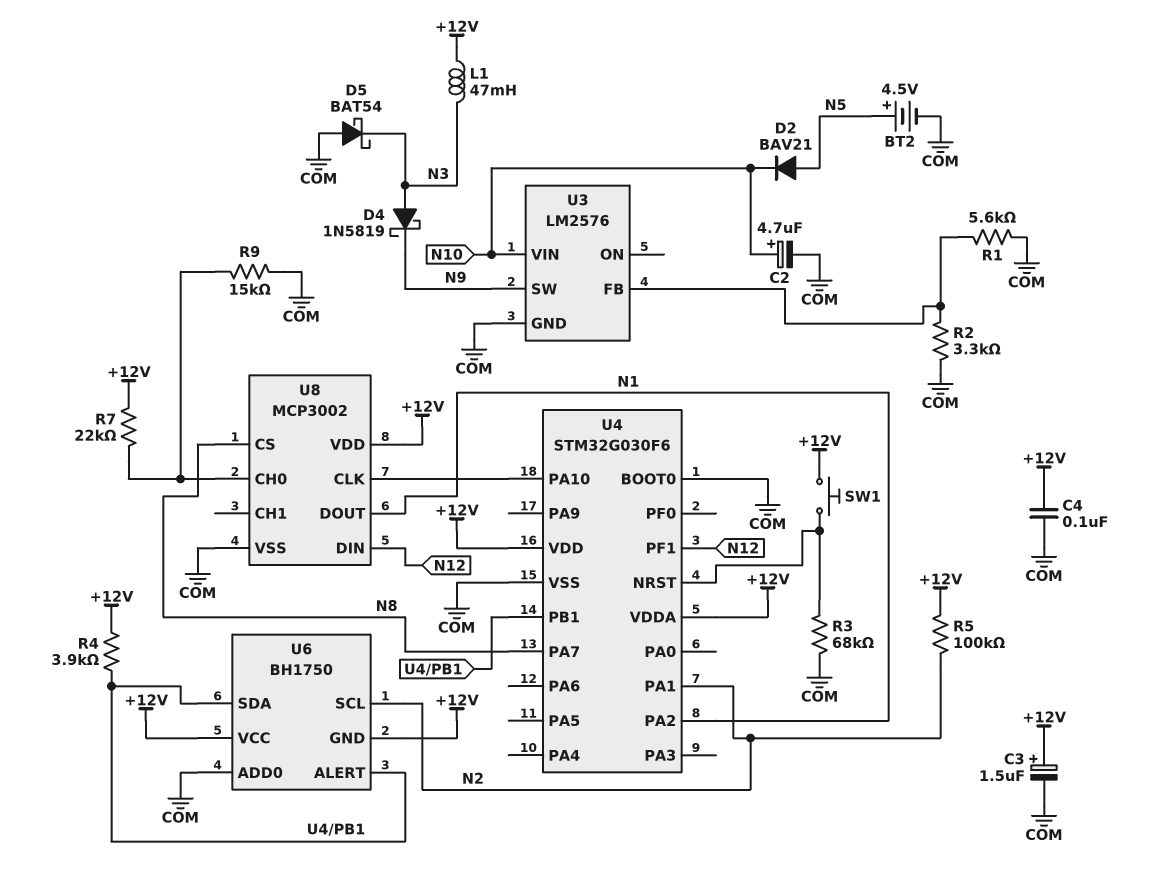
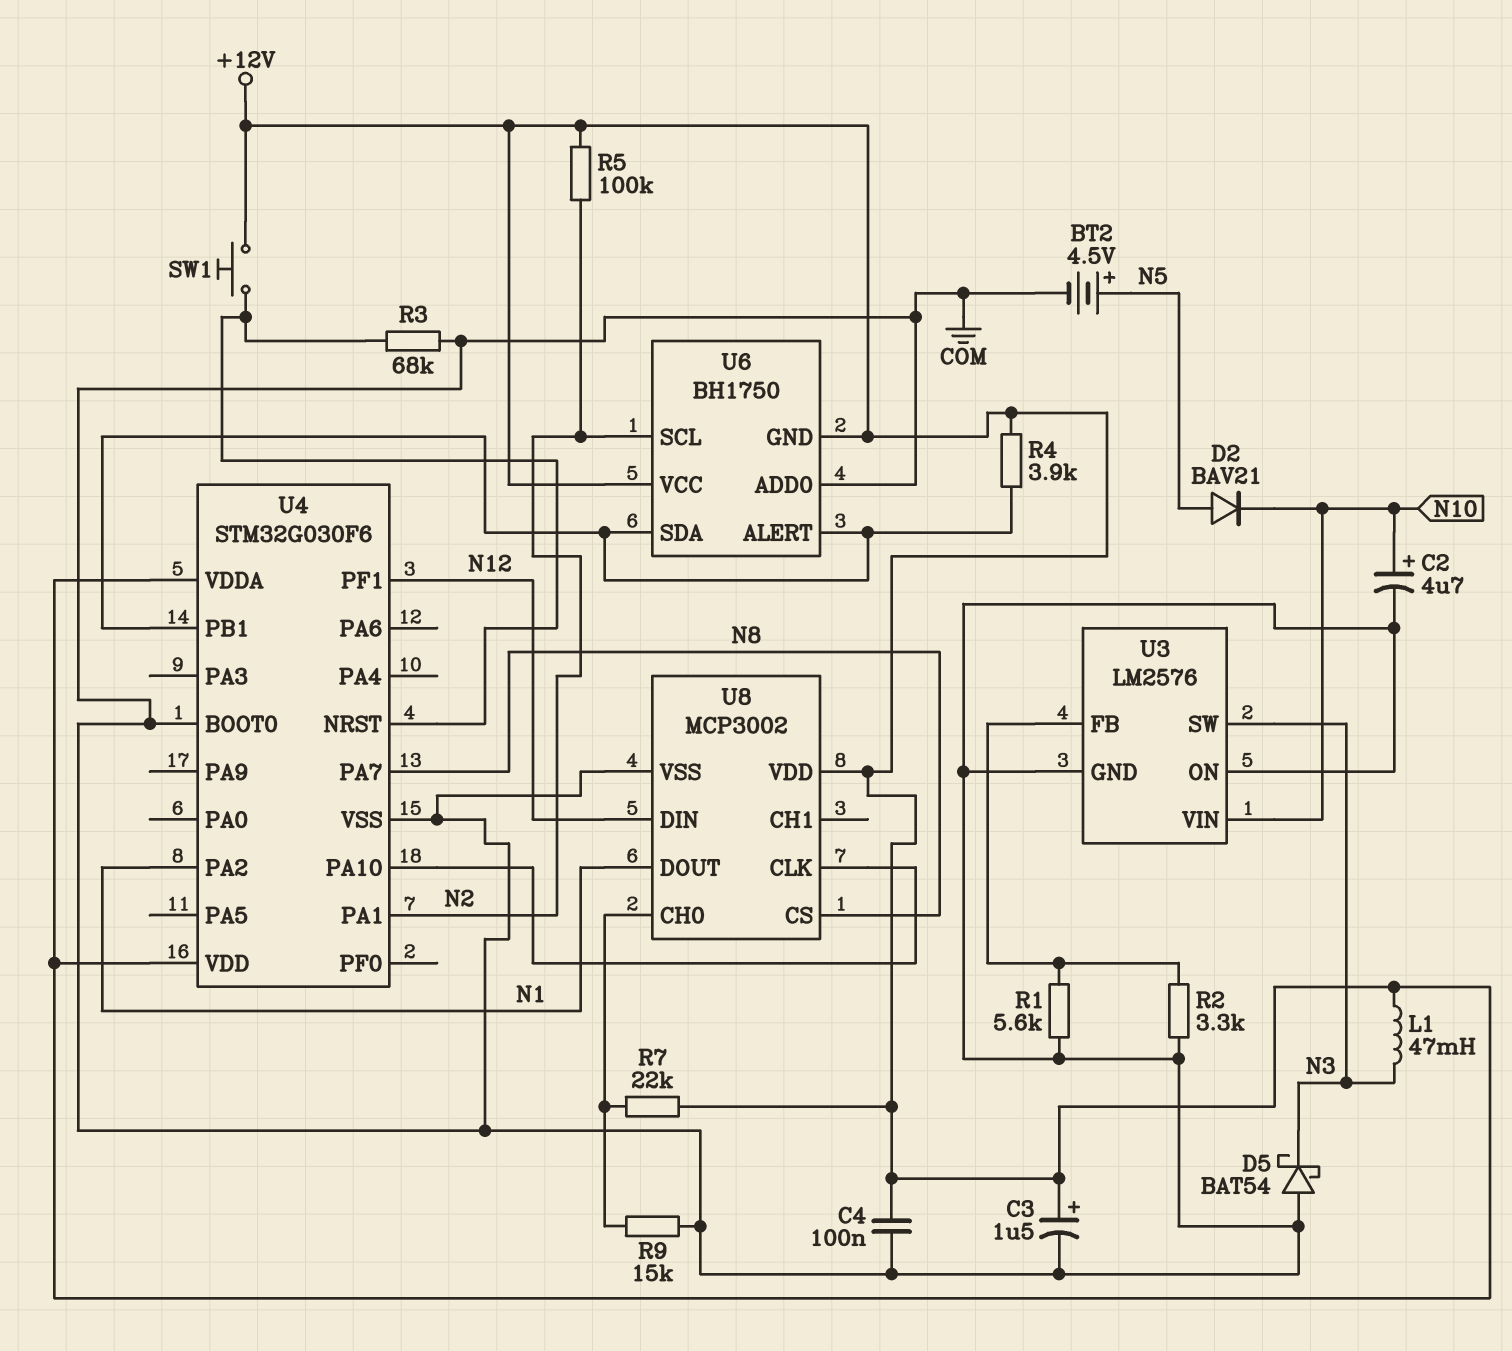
D4: schottky 1N5819 (A N3, K N9) -> none
U3 pin ON: none -> COM
U3 pin SW: N9 -> N3

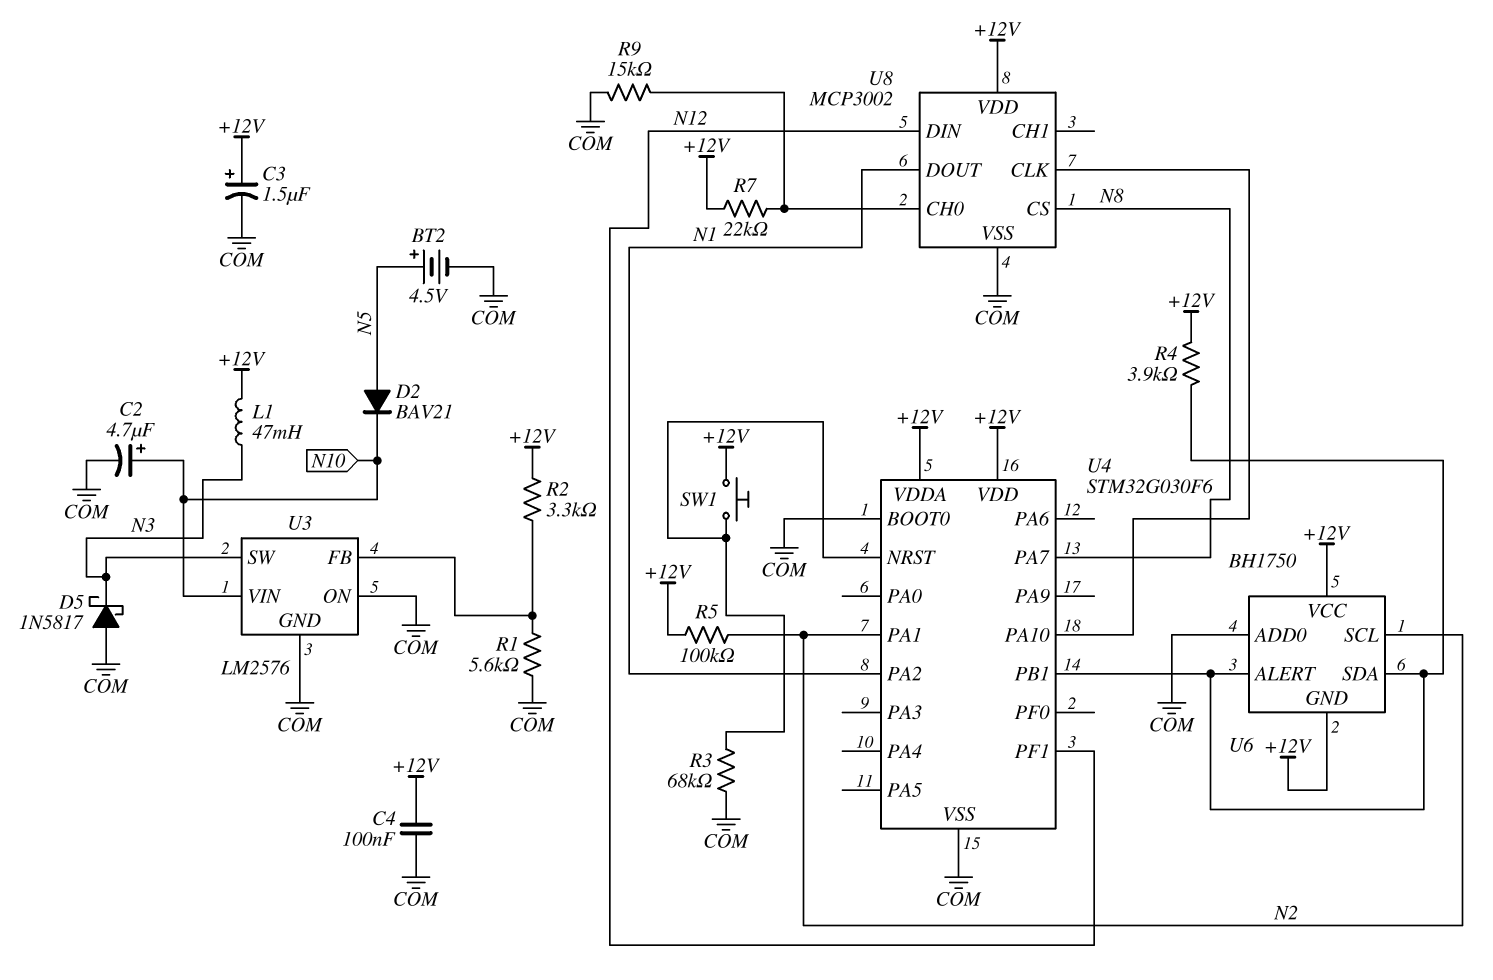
D5: schottky BAT54 (A COM, K N3) -> schottky 1N5817 (A COM, K N3)
R2: 3.3k (COM, U3/FB) -> 3.3k (+12V, U3/FB)

